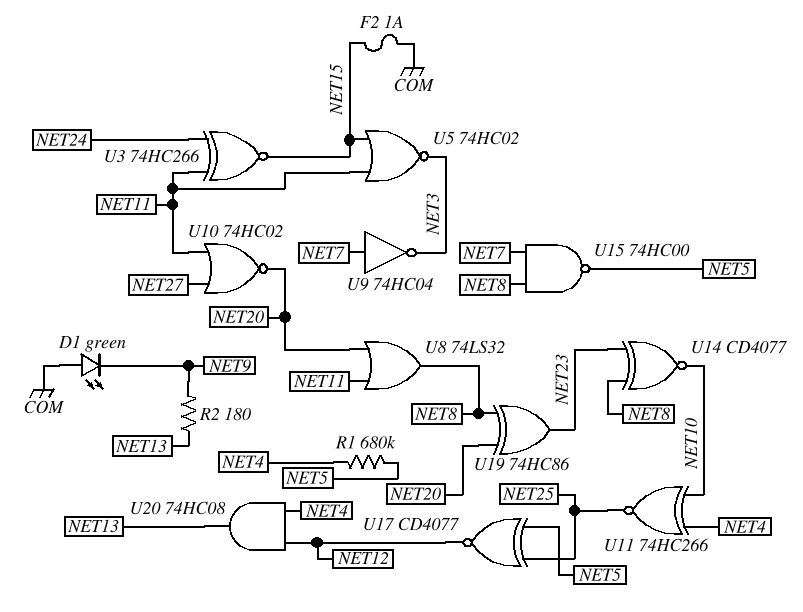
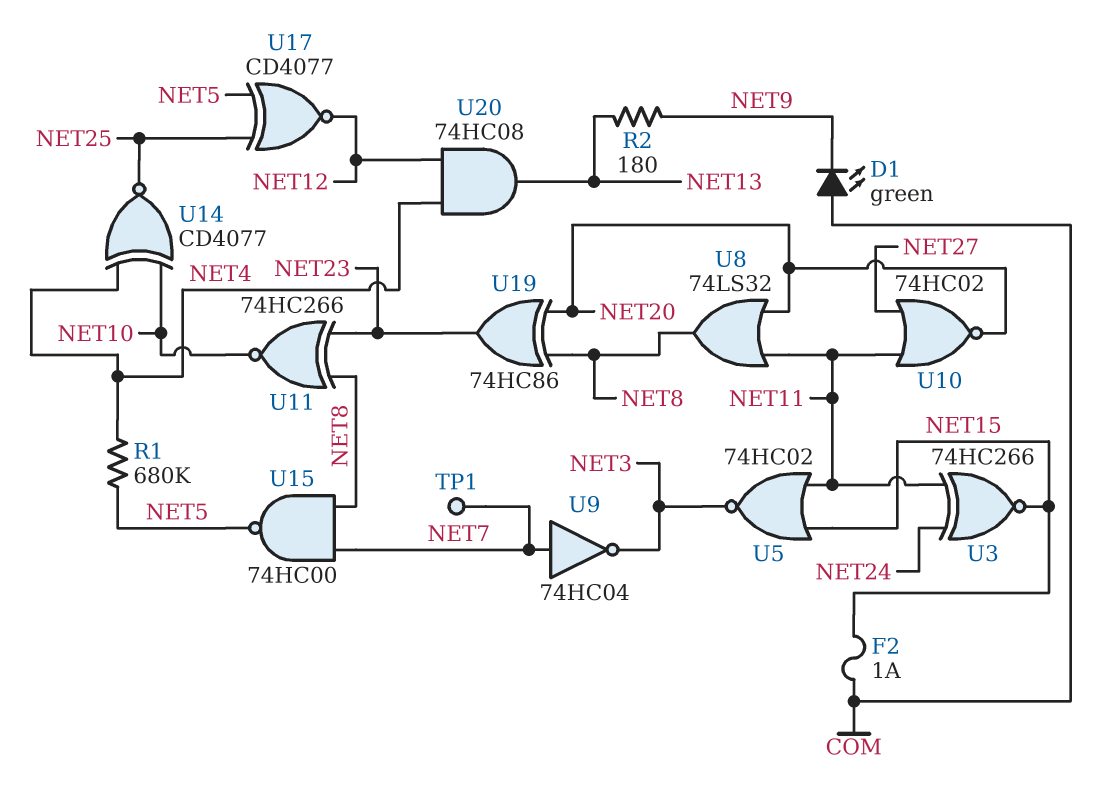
TP1: none -> test point (NET7)
U11: XNOR 74HC266 (in NET4, in NET10, out NET25) -> XNOR 74HC266 (in NET8, in NET23, out NET10)
U14: XNOR CD4077 (in NET8, in NET23, out NET10) -> XNOR CD4077 (in NET4, in NET10, out NET25)

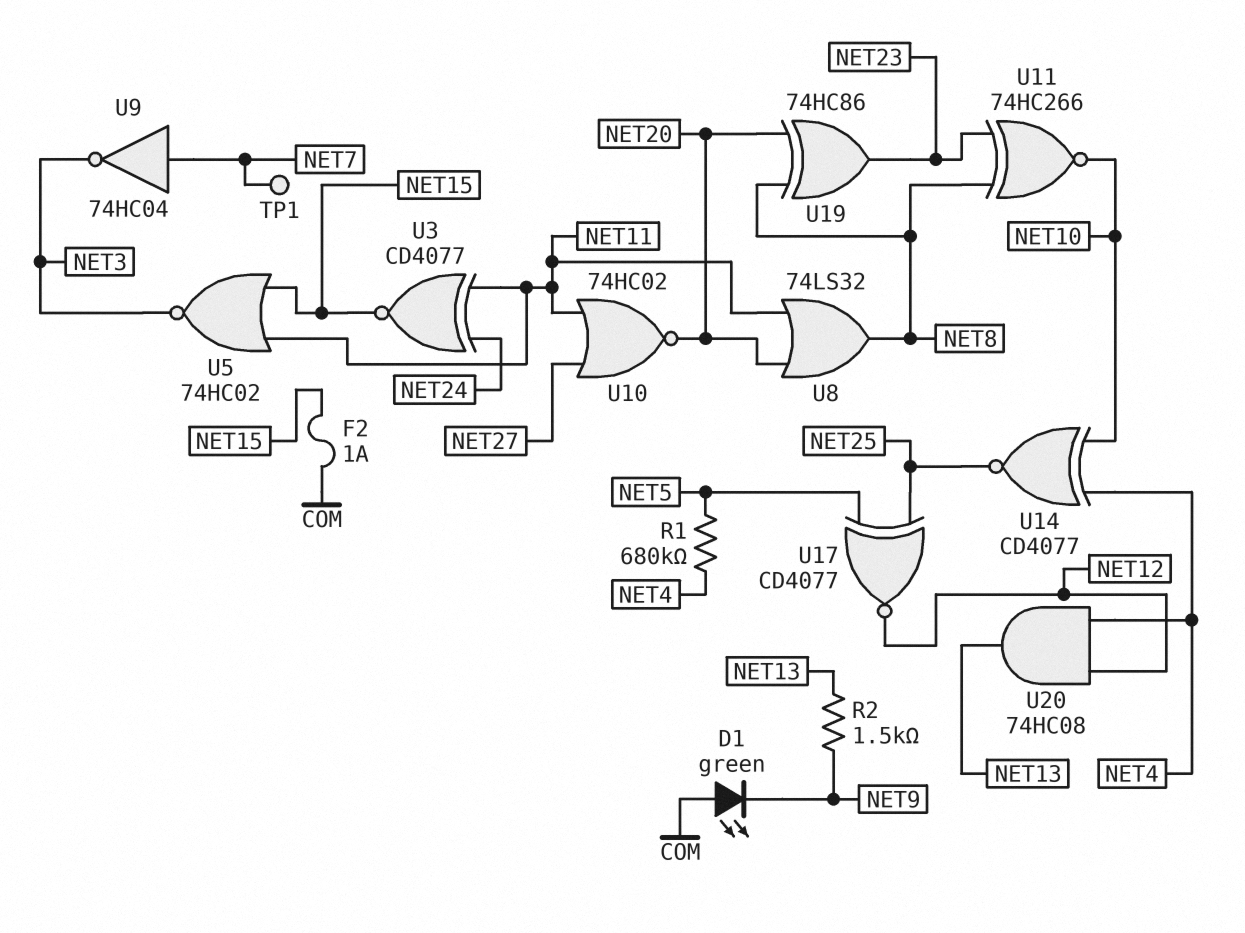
R2: 180 (NET9, NET13) -> 1.5k (NET9, NET13)
U3: XNOR 74HC266 (in NET11, in NET24, out NET15) -> XNOR CD4077 (in NET11, in NET24, out NET15)
U15: NAND 74HC00 (in NET7, in NET8, out NET5) -> none

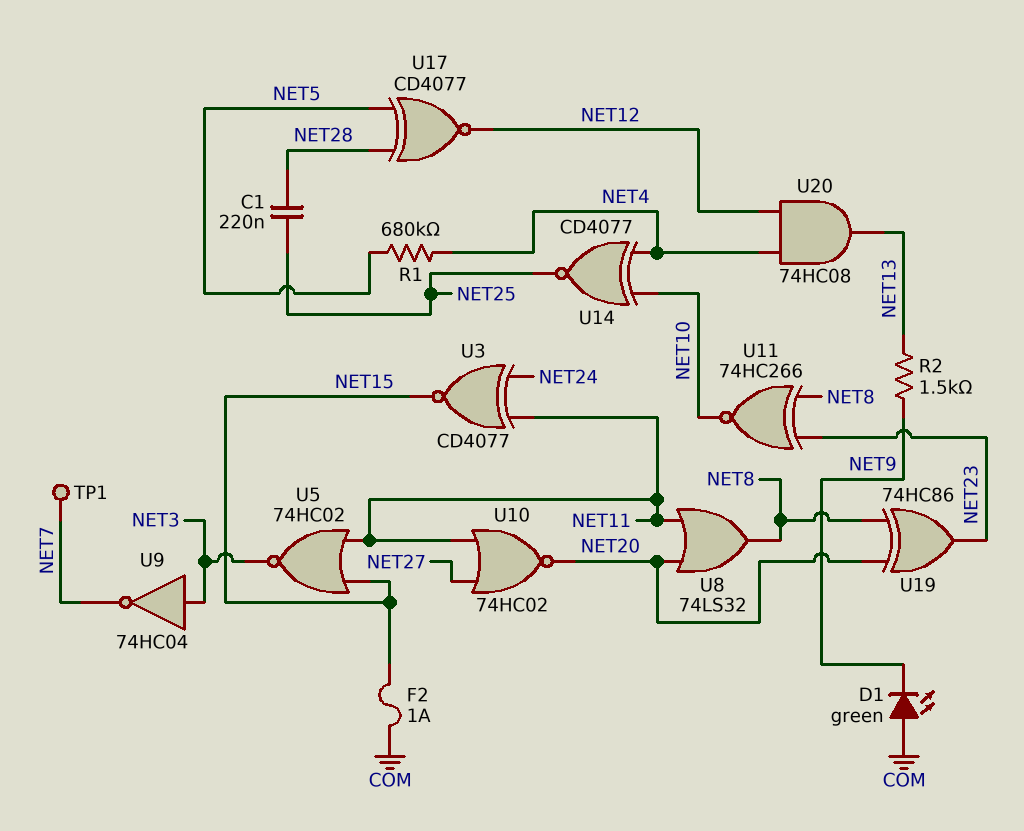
C1: none -> 220nF (NET25, NET28)
U9: NOT 74HC04 (in NET7, out NET3) -> NOT 74HC04 (in NET3, out NET7)
U17: XNOR CD4077 (in NET5, in NET25, out NET12) -> XNOR CD4077 (in NET5, in NET28, out NET12)

